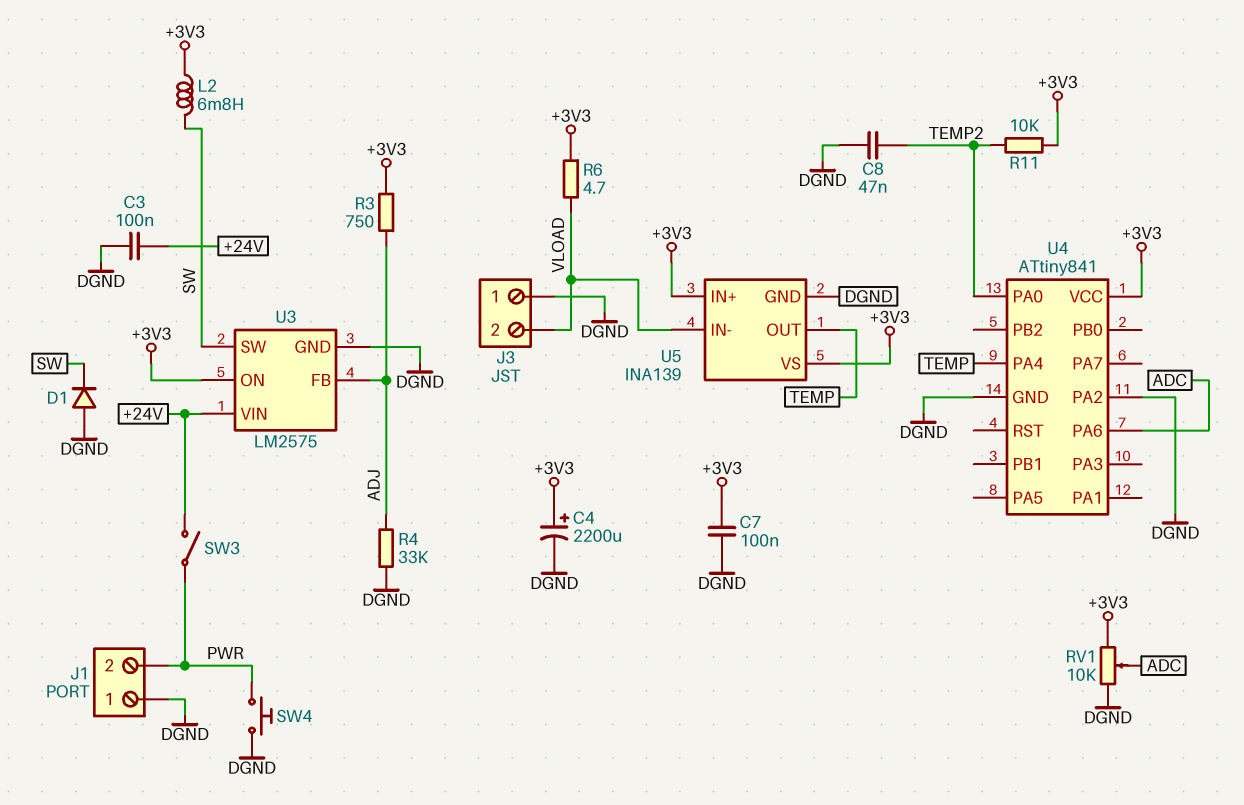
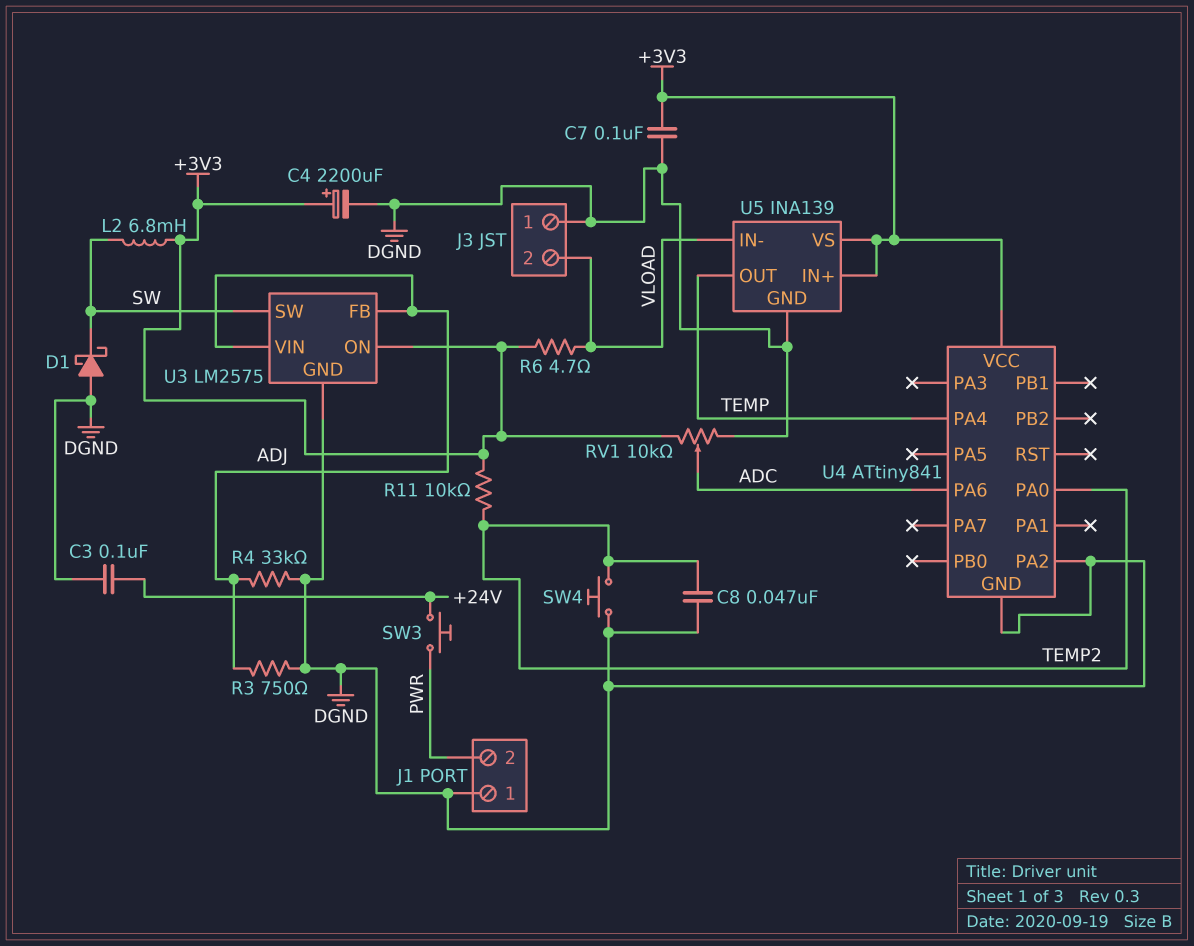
D1: diode (A DGND, K SW) -> schottky (A DGND, K SW)
R3: 750 (+3V3, ADJ) -> 750 (ADJ, DGND)
SW3: switch (+24V, PWR) -> button (+24V, PWR)
SW4: button (DGND, PWR) -> button (DGND, TEMP2)
U3 pin VIN: +24V -> ADJ

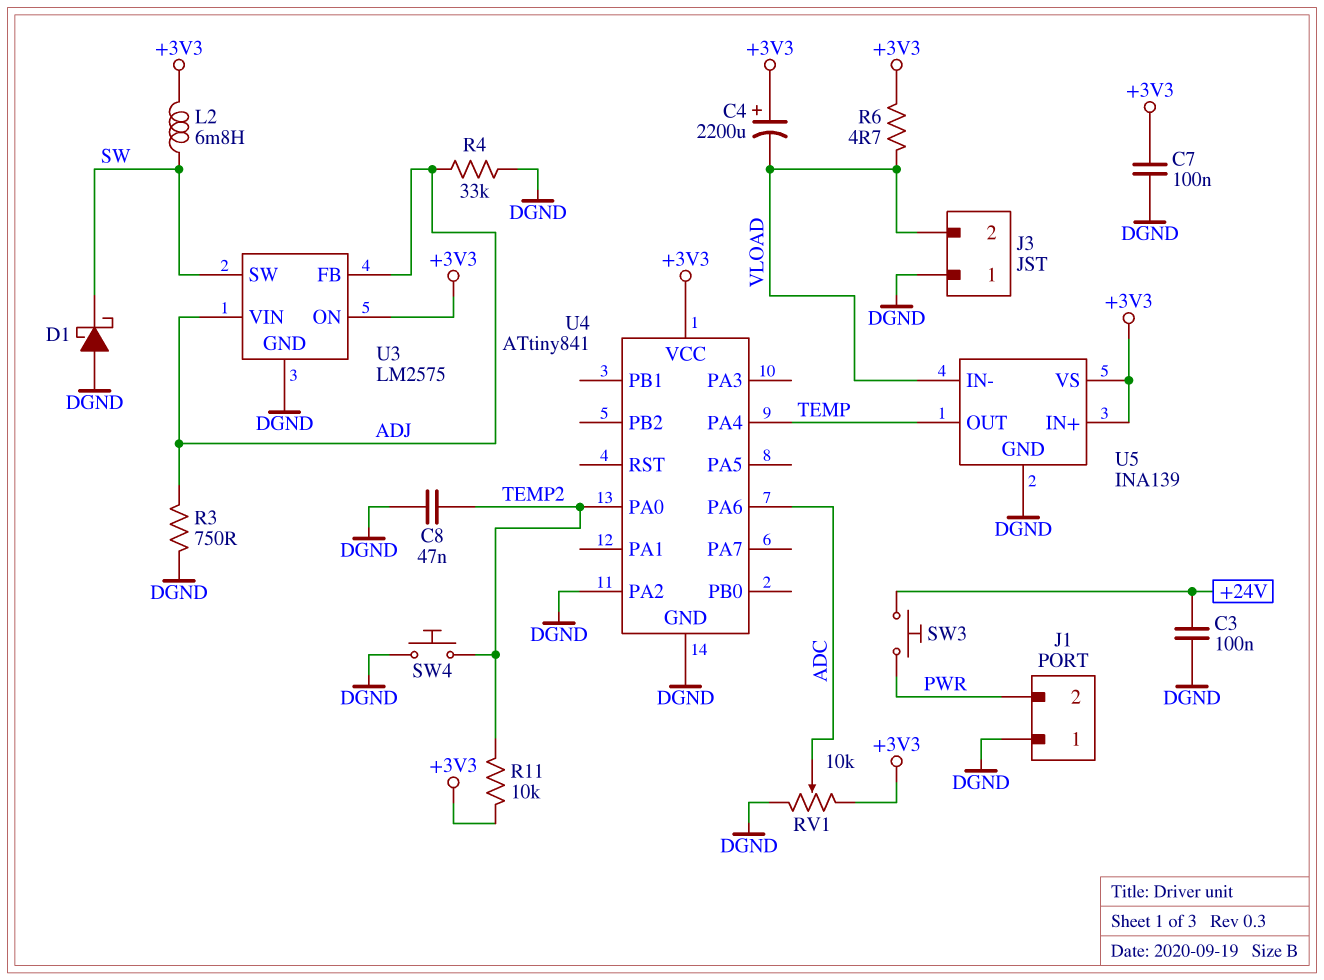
C4: 2200uF (plus +3V3, minus DGND) -> 2200uF (plus +3V3, minus VLOAD)

